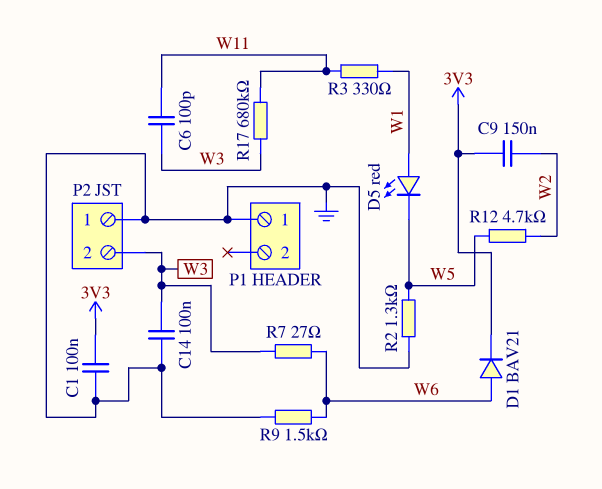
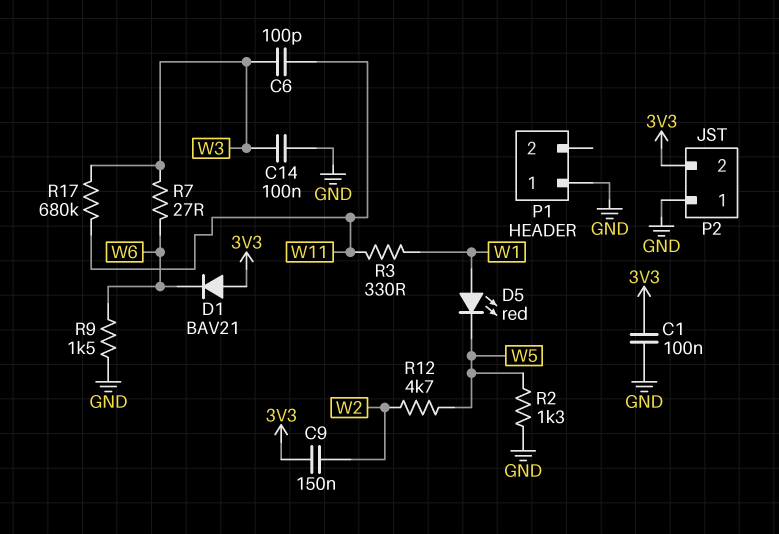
D1: diode BAV21 (A W6, K 3V3) -> diode BAV21 (A 3V3, K W6)
P2 pin 2: W3 -> 3V3

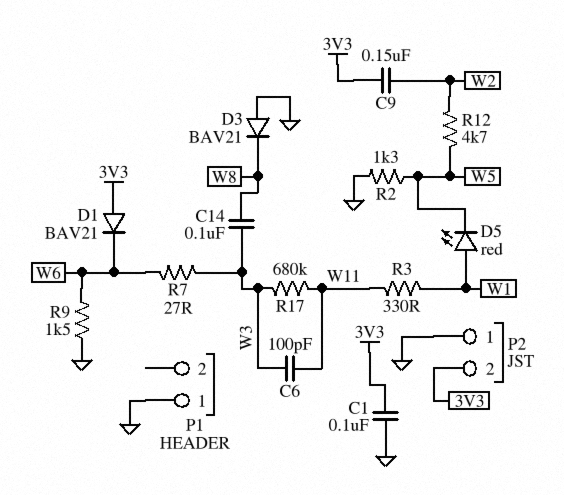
C14: 100nF (GND, W3) -> 100nF (W3, W8)
D3: none -> diode BAV21 (A GND, K W8)

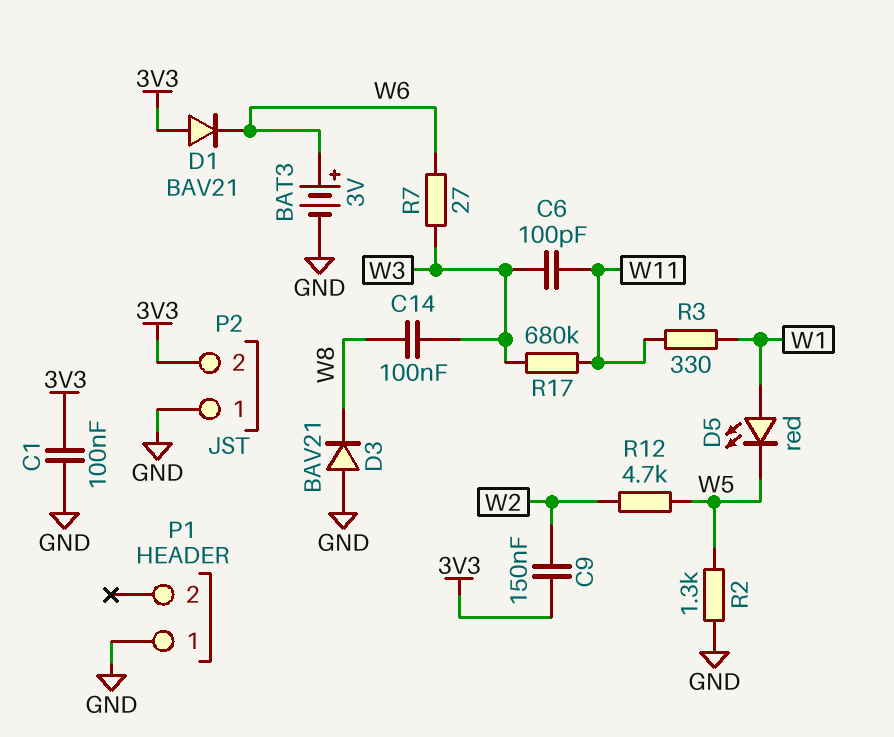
BAT3: none -> 3V (plus W6, minus GND)
R9: 1.5k (GND, W6) -> none

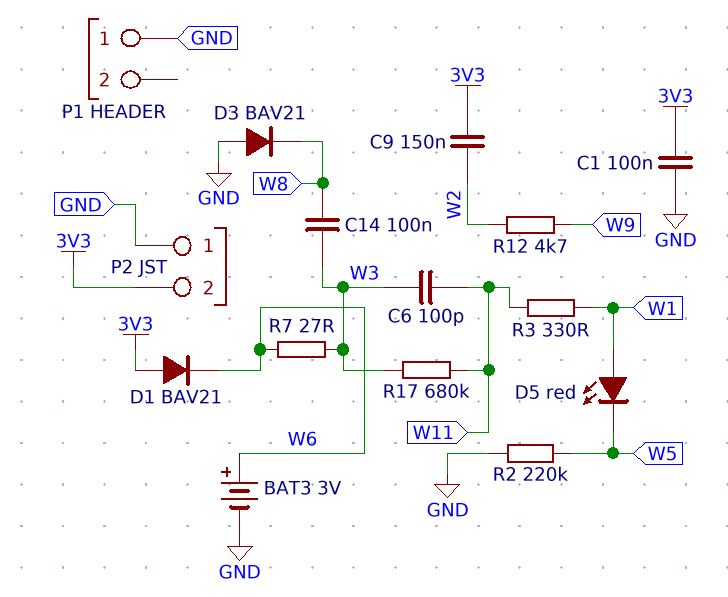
R2: 1.3k (GND, W5) -> 220k (GND, W5)
R12: 4.7k (W2, W5) -> 4.7k (W2, W9)

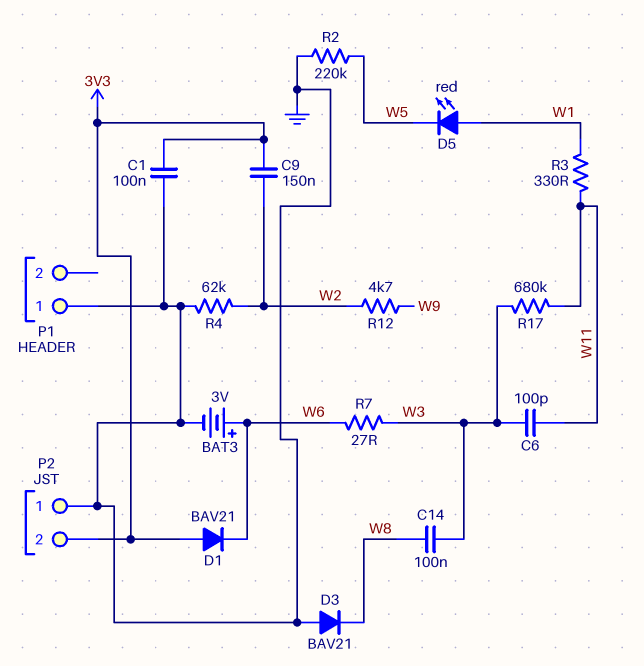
R4: none -> 62k (GND, W2)

